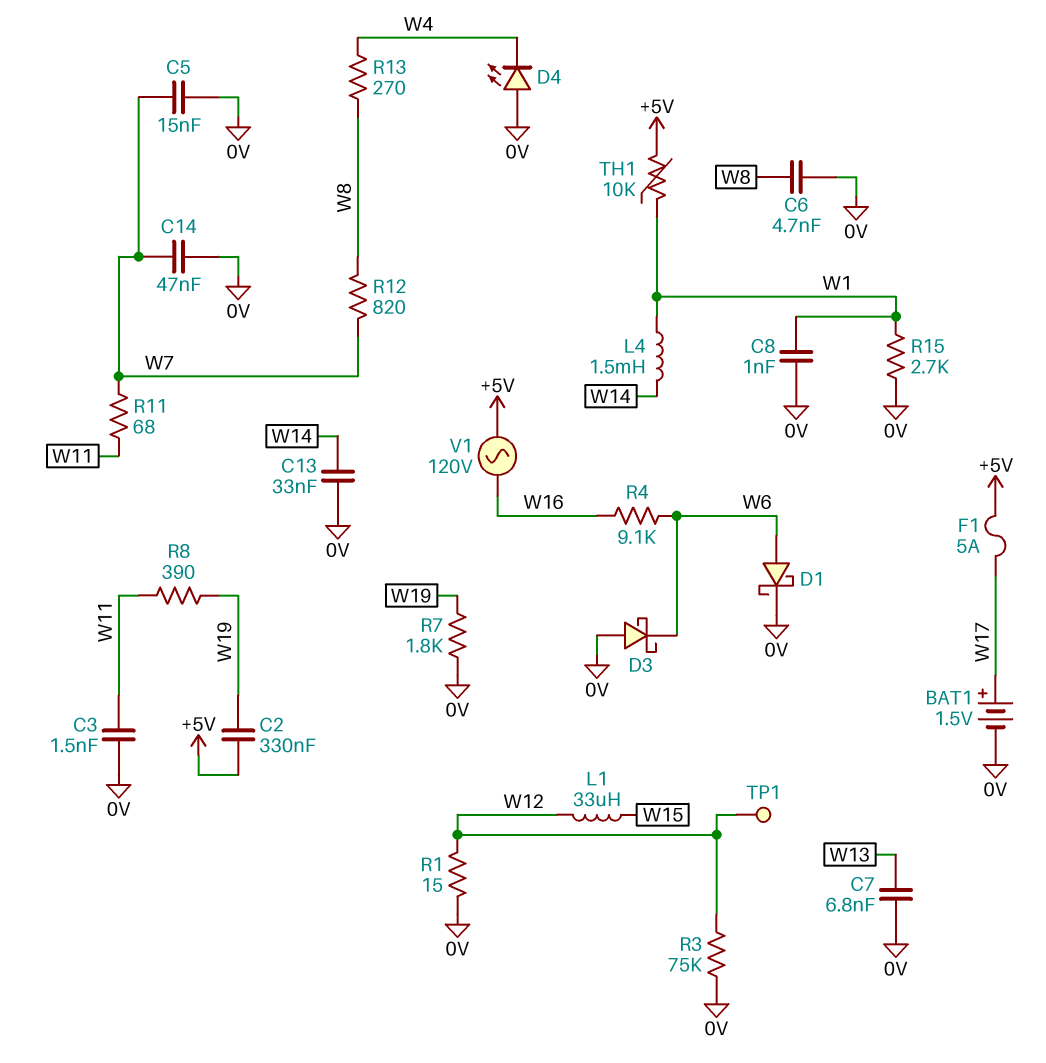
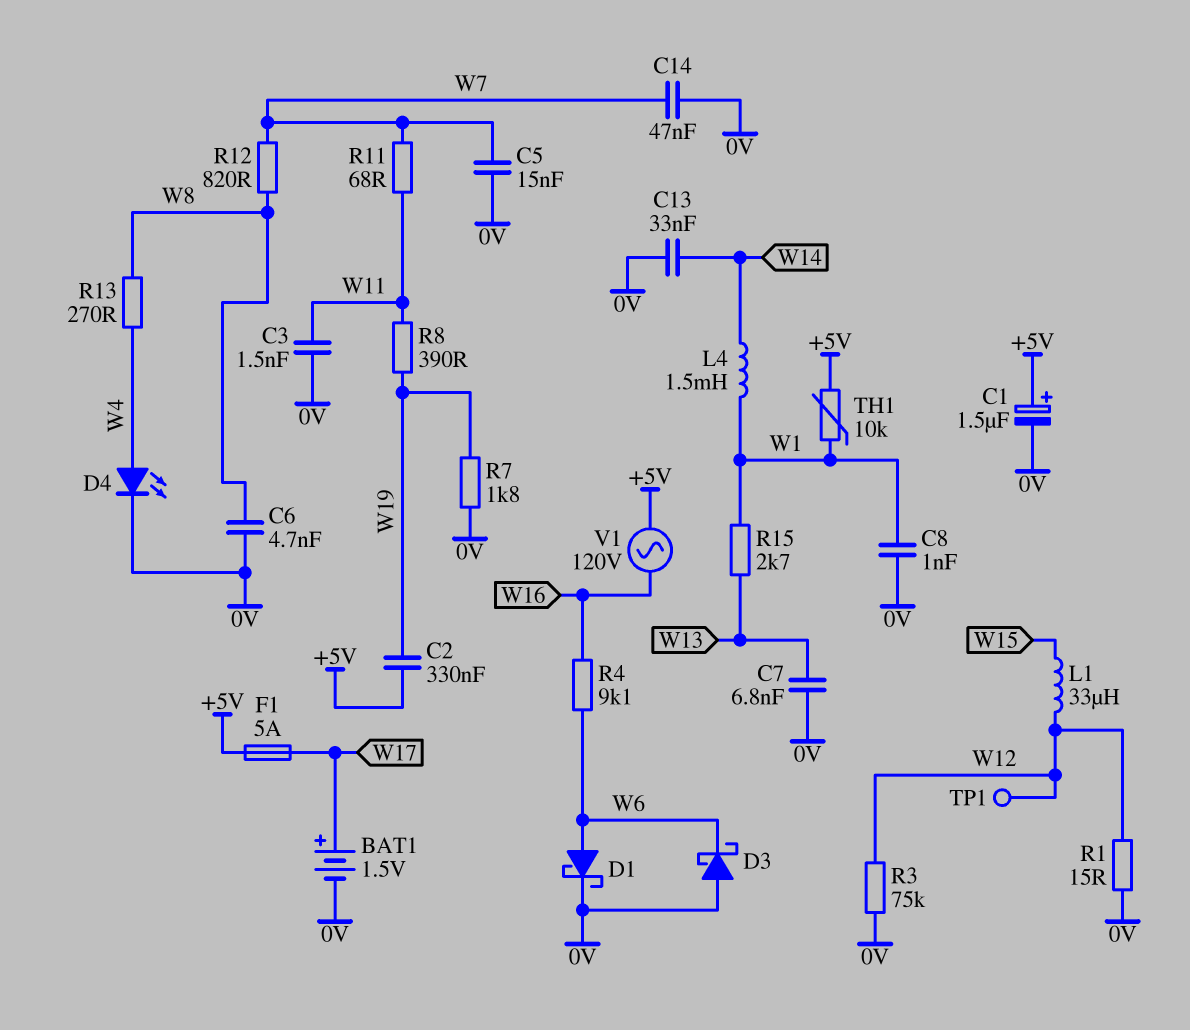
C1: none -> 1.5uF (plus +5V, minus 0V)
D4: LED (A 0V, K W4) -> LED (A W4, K 0V)
R15: 2.7k (0V, W1) -> 2.7k (W1, W13)

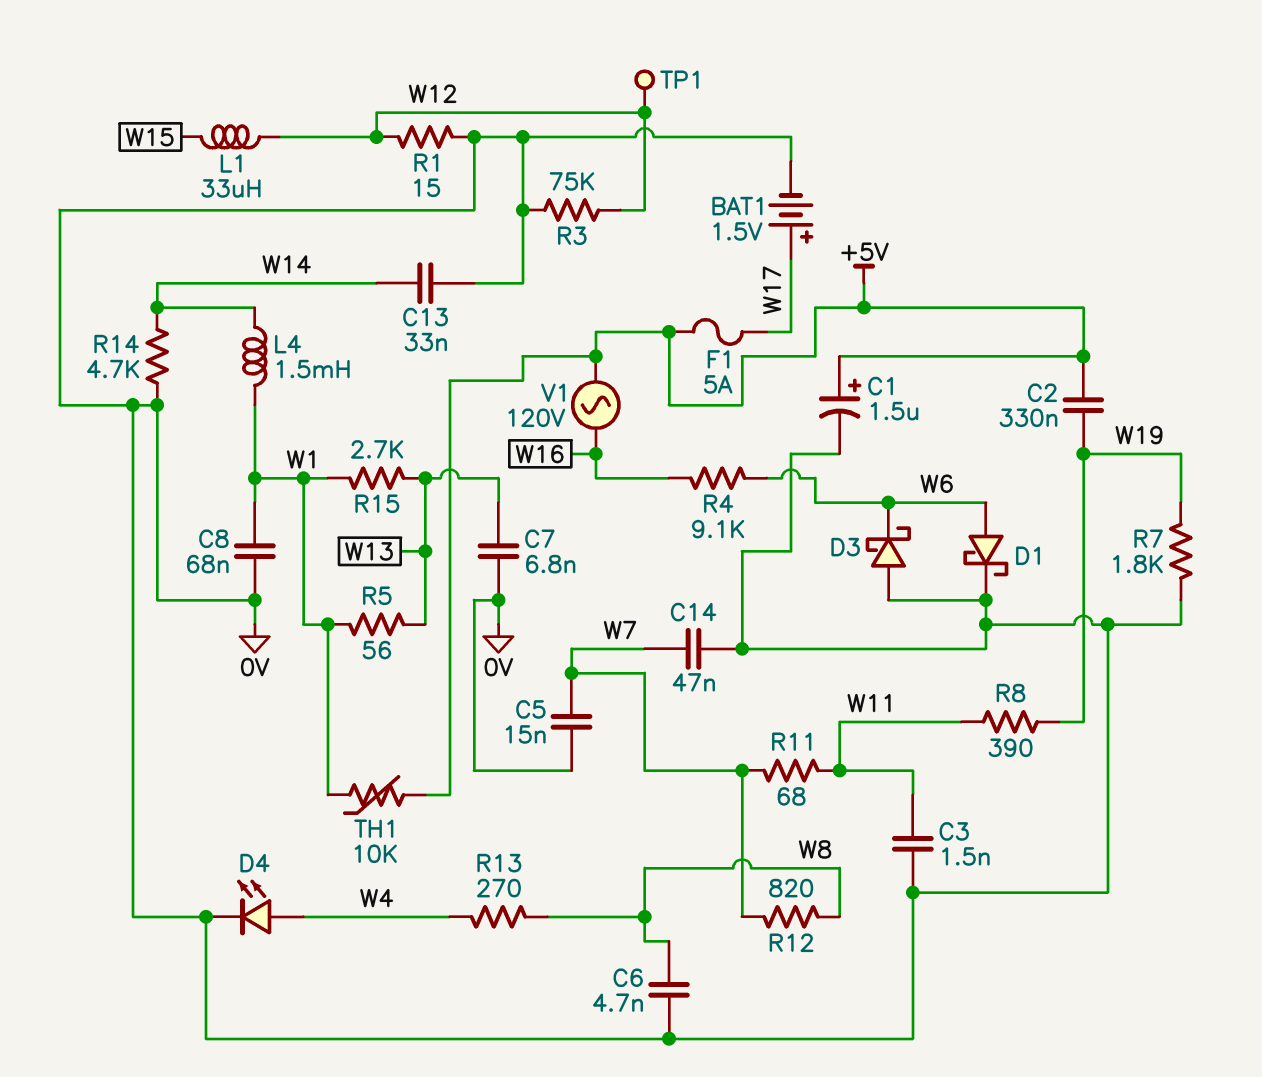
C8: 1nF (0V, W1) -> 68nF (0V, W1)
R5: none -> 56 (W1, W13)
R14: none -> 4.7k (0V, W14)

